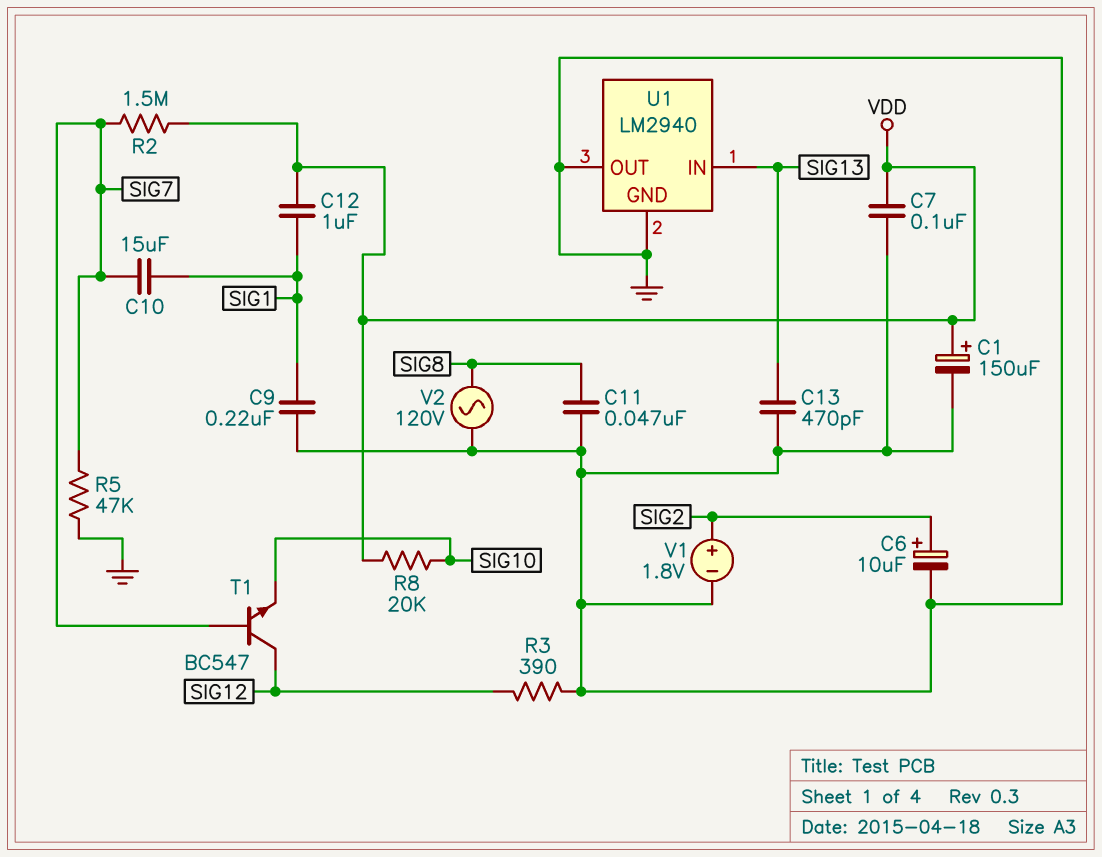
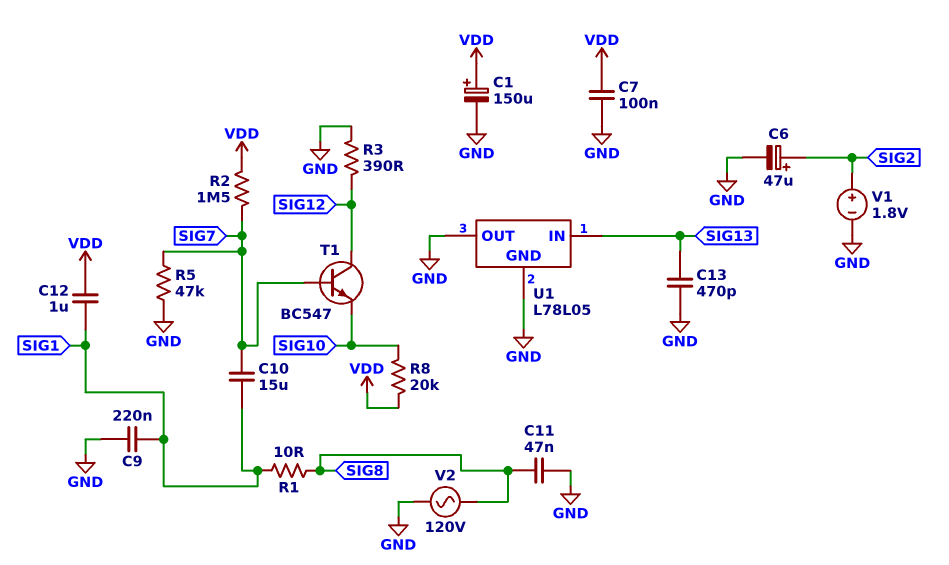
C6: 10uF (plus SIG2, minus GND) -> 47uF (plus SIG2, minus GND)
R1: none -> 10 (SIG1, SIG8)
U1: LM2940 -> L78L05

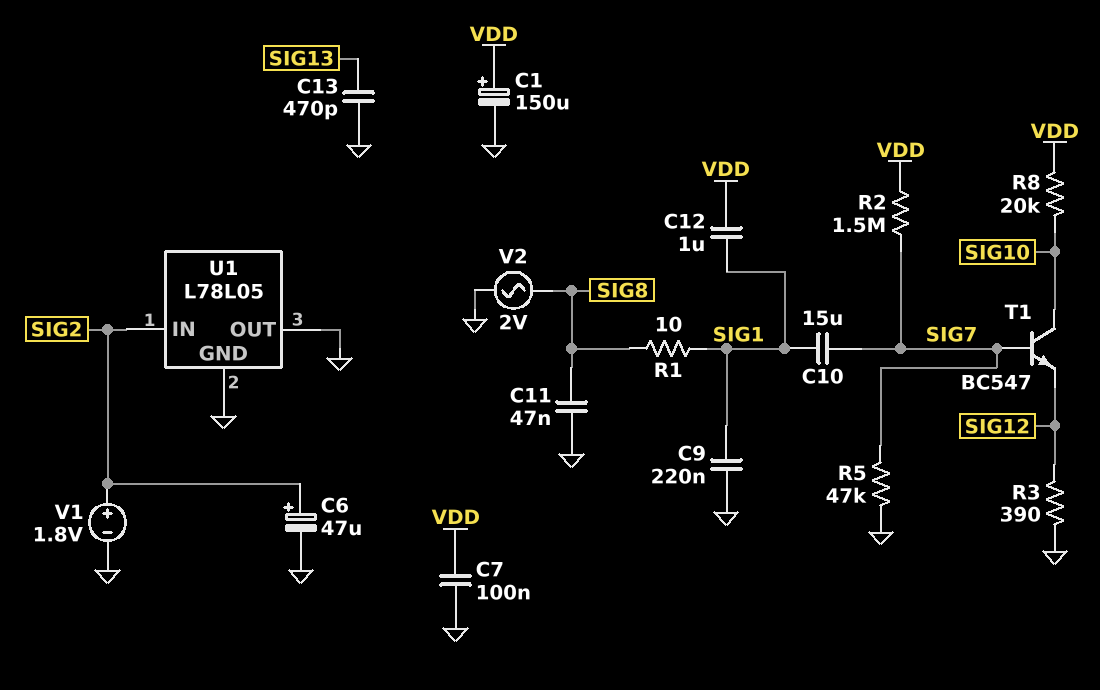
T1: NPN BC547 (B SIG7, C SIG12, E SIG10) -> NPN BC547 (B SIG7, C SIG10, E SIG12)
U1 pin IN: SIG13 -> SIG2
V2: AC 120V (GND, SIG8) -> AC 2V (GND, SIG8)

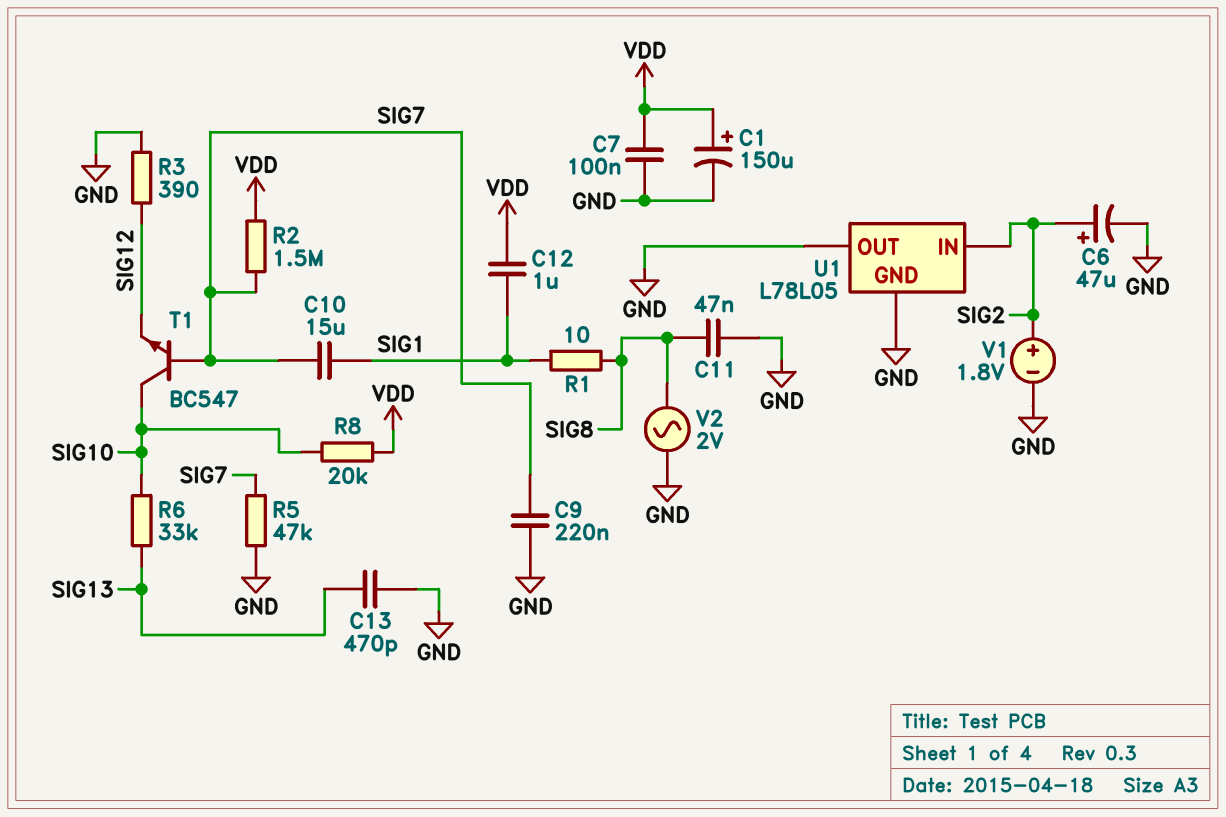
C9: 220nF (GND, SIG1) -> 220nF (GND, SIG7)
R6: none -> 33k (SIG10, SIG13)

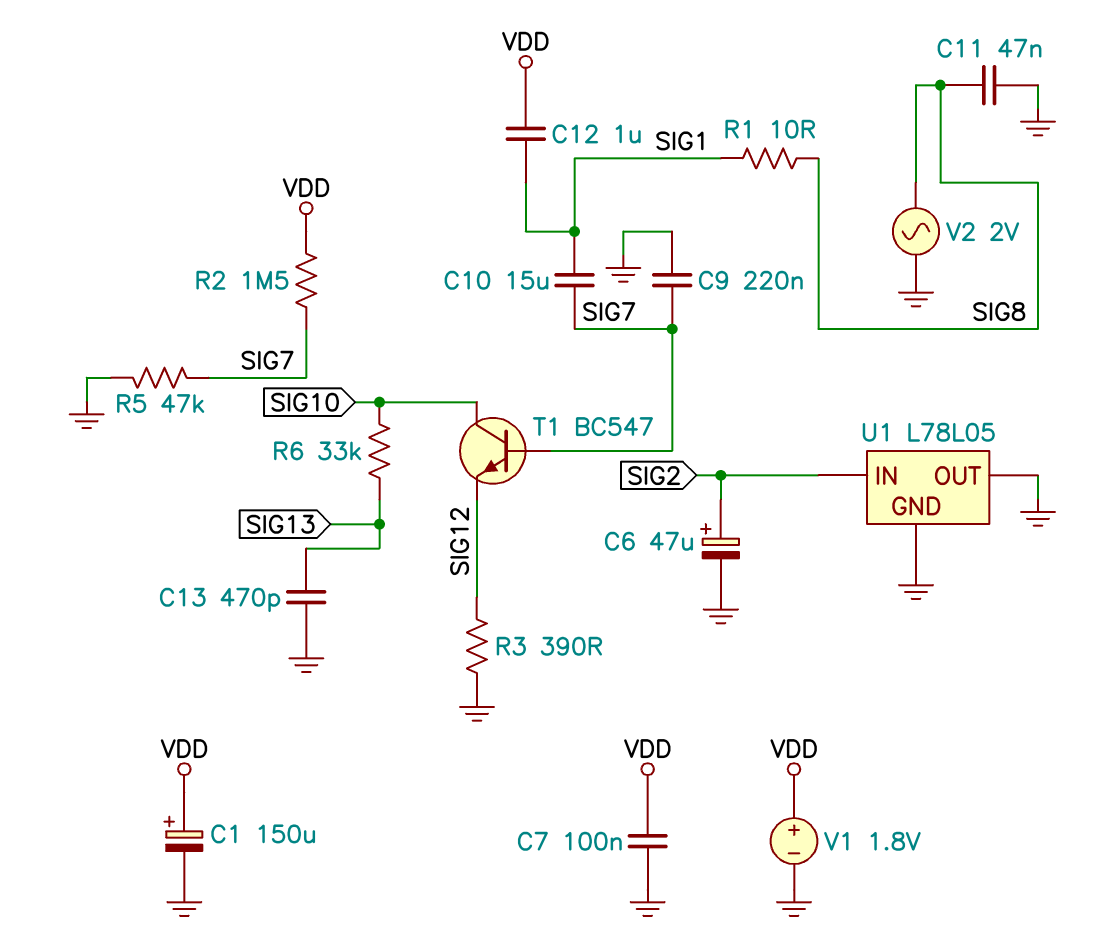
R8: 20k (SIG10, VDD) -> none
V1: 1.8V (plus SIG2, minus GND) -> 1.8V (plus VDD, minus GND)

